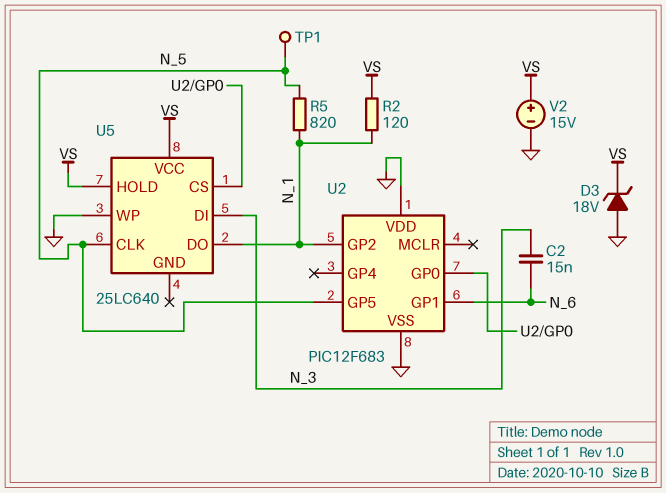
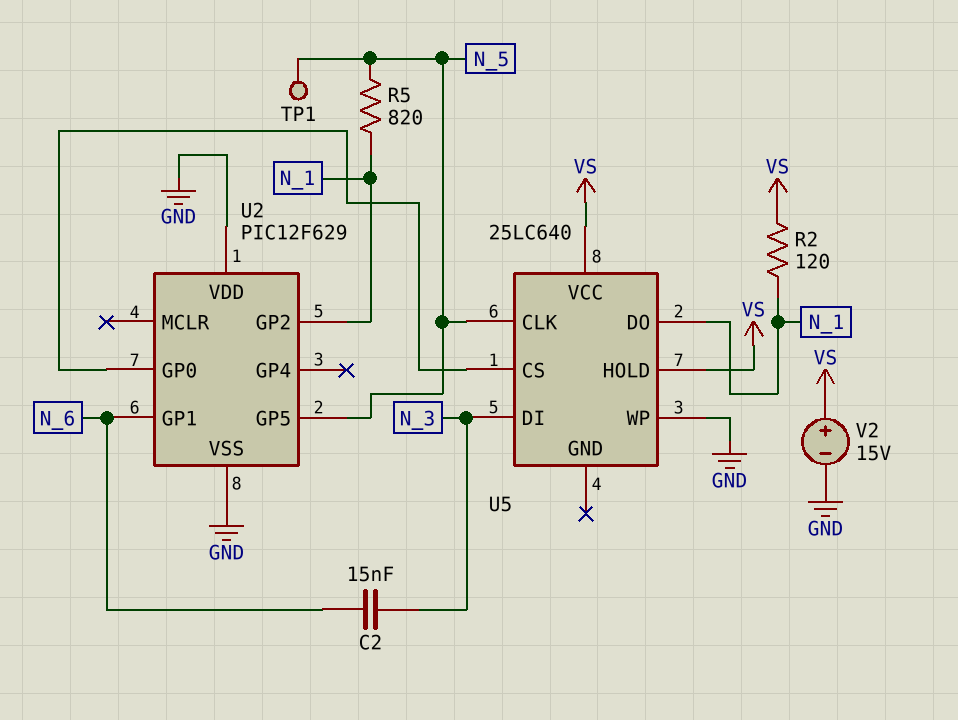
D3: zener 18V (A GND, K VS) -> none
U2: PIC12F683 -> PIC12F629

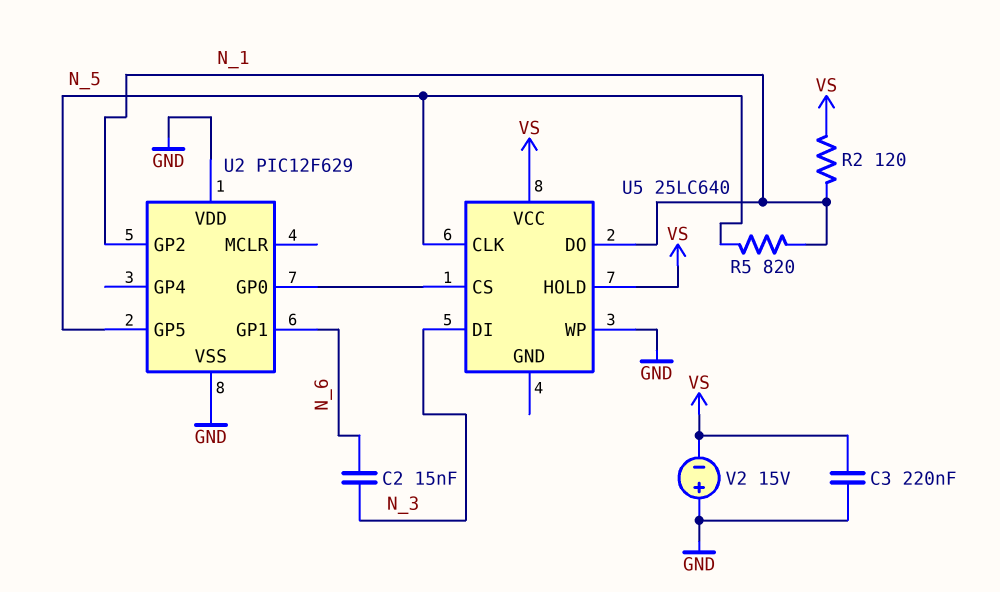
C3: none -> 220nF (GND, VS)
TP1: test point (N_5) -> none
V2: 15V (plus VS, minus GND) -> 15V (plus GND, minus VS)

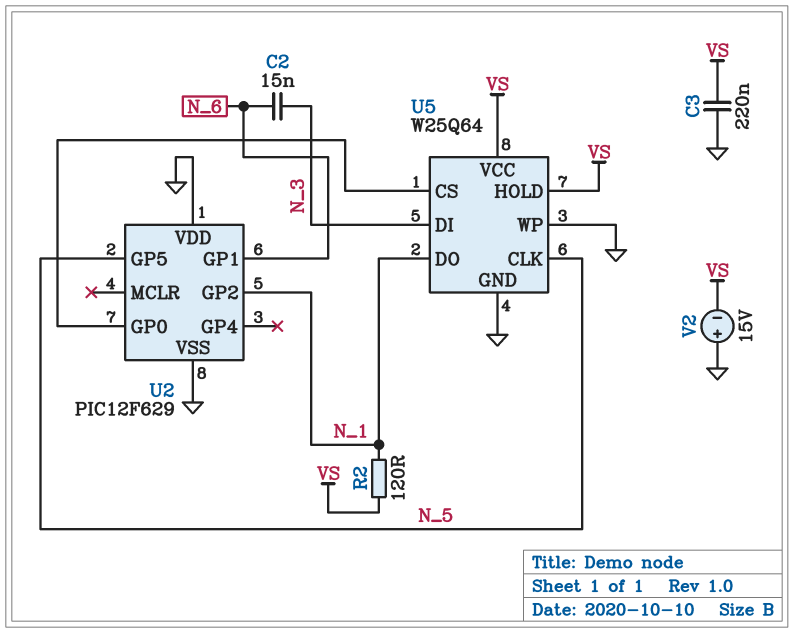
R5: 820 (N_1, N_5) -> none
U5: 25LC640 -> W25Q64
U5 pin GND: none -> GND

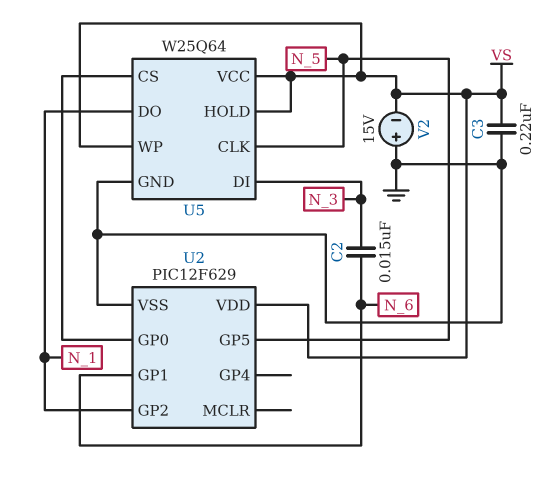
R2: 120 (N_1, VS) -> none
U2 pin VDD: GND -> VS
U5 pin WP: GND -> VS

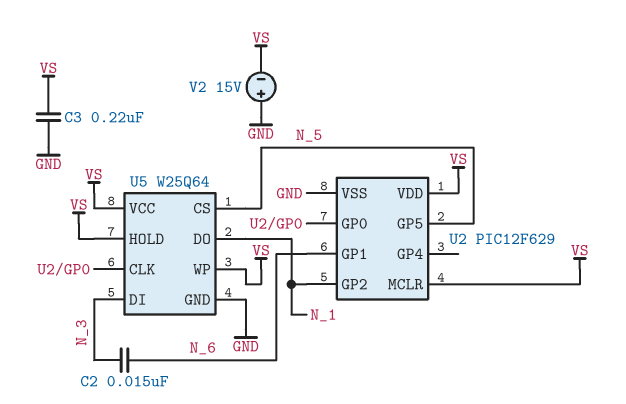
U2 pin MCLR: none -> VS
U5 pin CLK: N_5 -> U2/GP0
U5 pin CS: U2/GP0 -> N_5

